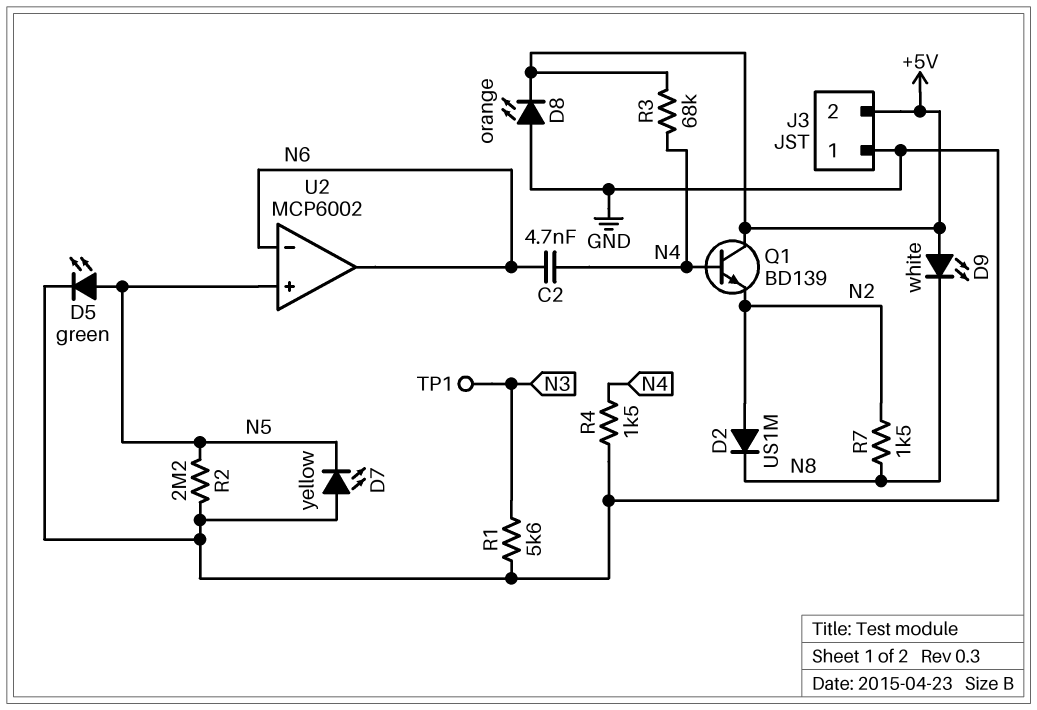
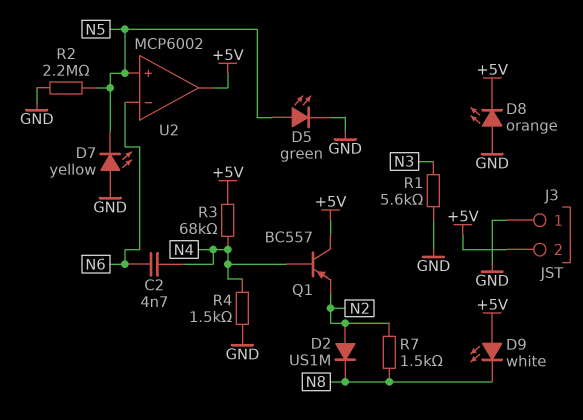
Q1: NPN BD139 (B N4, C +5V, E N2) -> PNP BC557 (B N4, C +5V, E N2)
TP1: test point (N3) -> none
U2 pin out: N6 -> +5V

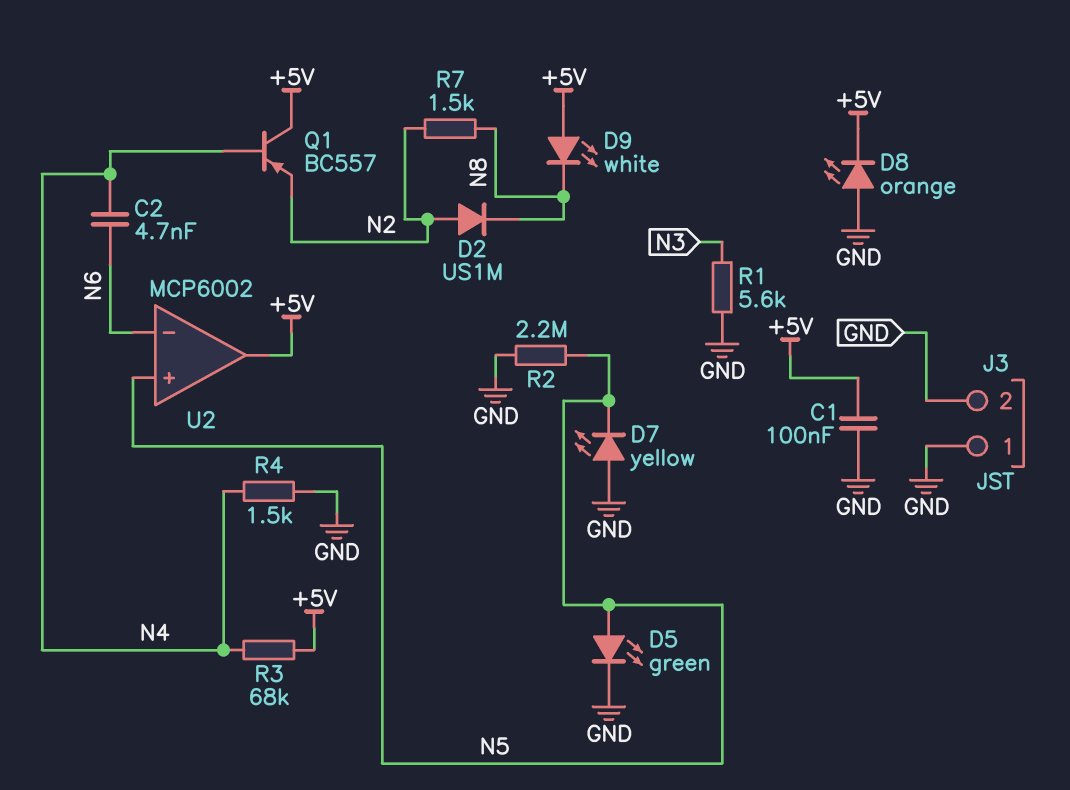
C1: none -> 100nF (+5V, GND)
J3 pin 2: +5V -> GND

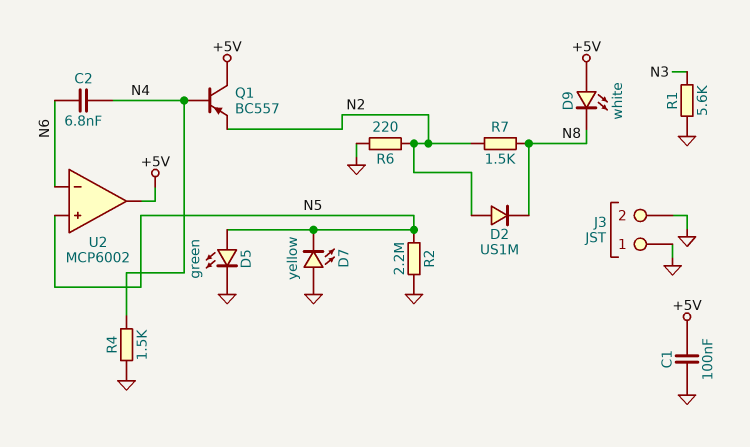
C2: 4.7nF (N4, N6) -> 6.8nF (N4, N6)
D8: LED orange (A GND, K +5V) -> none
R3: 68k (+5V, N4) -> none
R6: none -> 220 (GND, N2)

